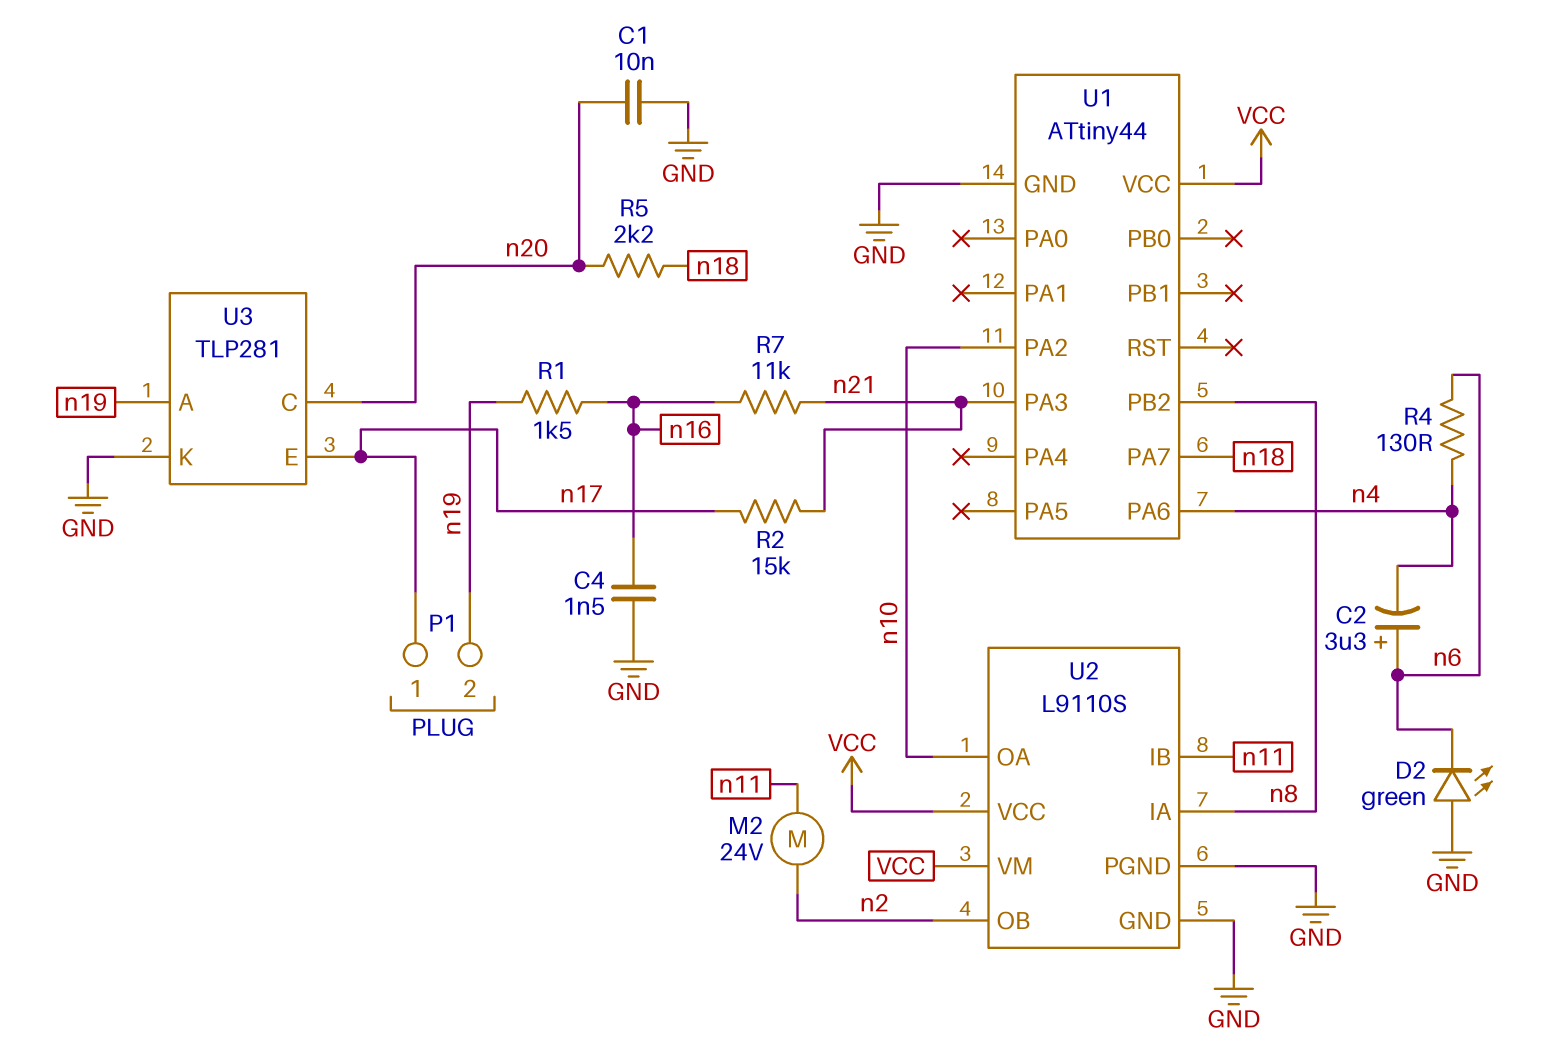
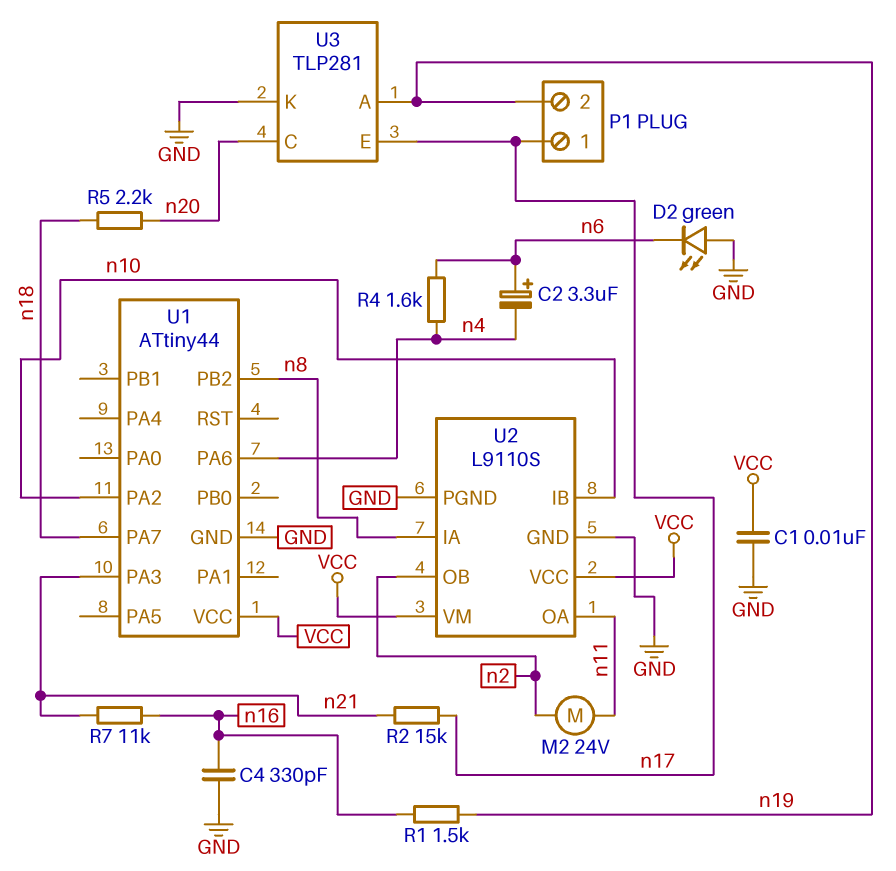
C1: 10nF (GND, n20) -> 10nF (GND, VCC)
C4: 1.5nF (GND, n16) -> 330pF (GND, n16)
R4: 130 (n4, n6) -> 1.6k (n4, n6)
U2 pin IB: n11 -> n10
U2 pin OA: n10 -> n11

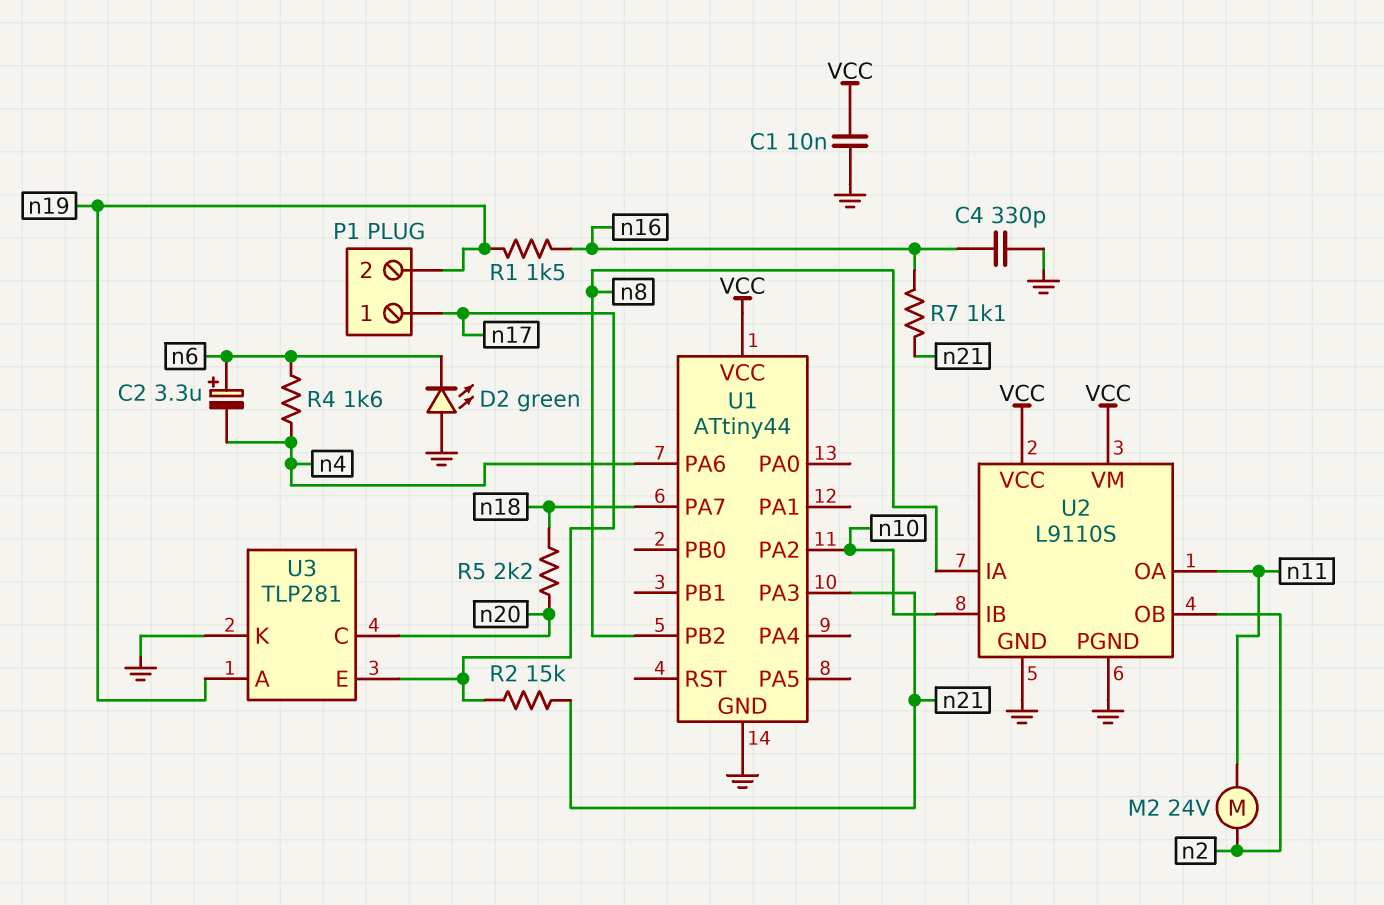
R7: 11k (n16, n21) -> 1.1k (n16, n21)

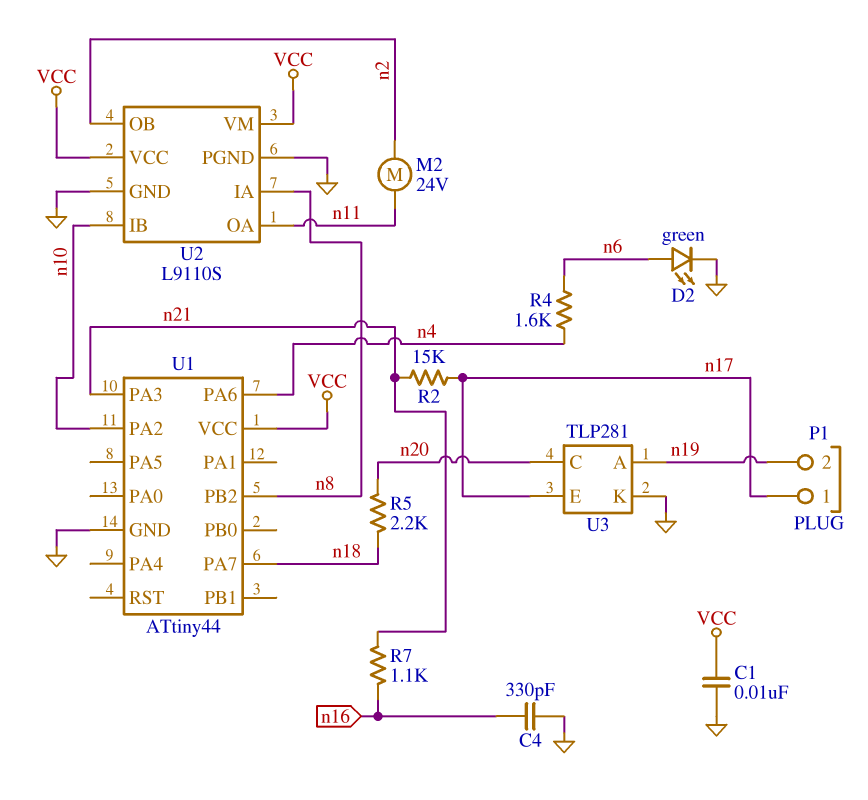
C2: 3.3uF (plus n6, minus n4) -> none
D2: LED green (A GND, K n6) -> LED green (A n6, K GND)
R1: 1.5k (n16, n19) -> none

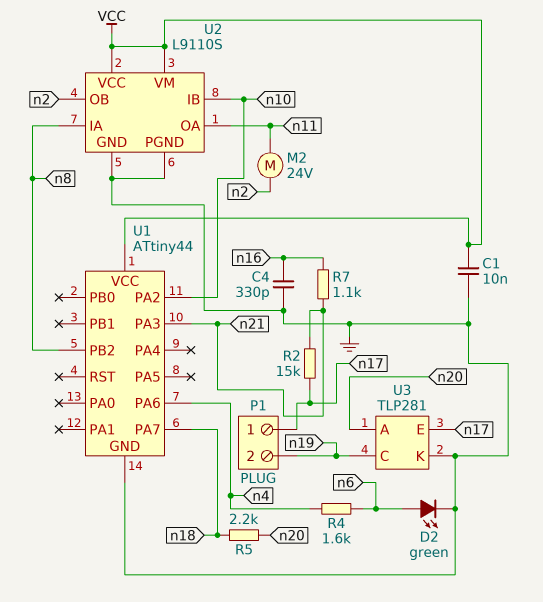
U3 pin A: n19 -> n20
U3 pin C: n20 -> n19

